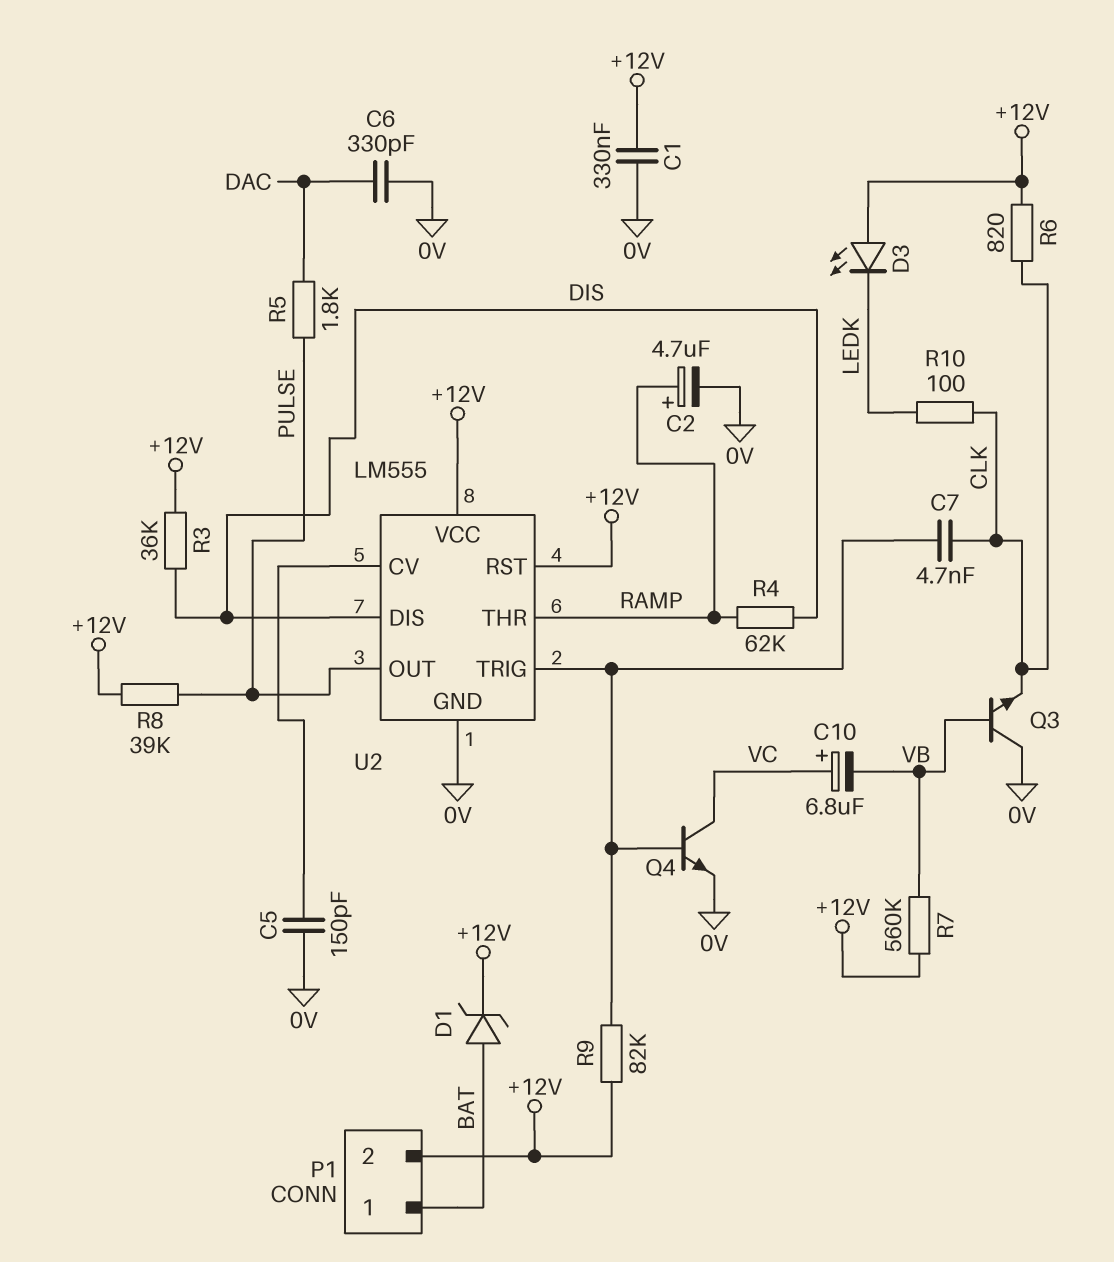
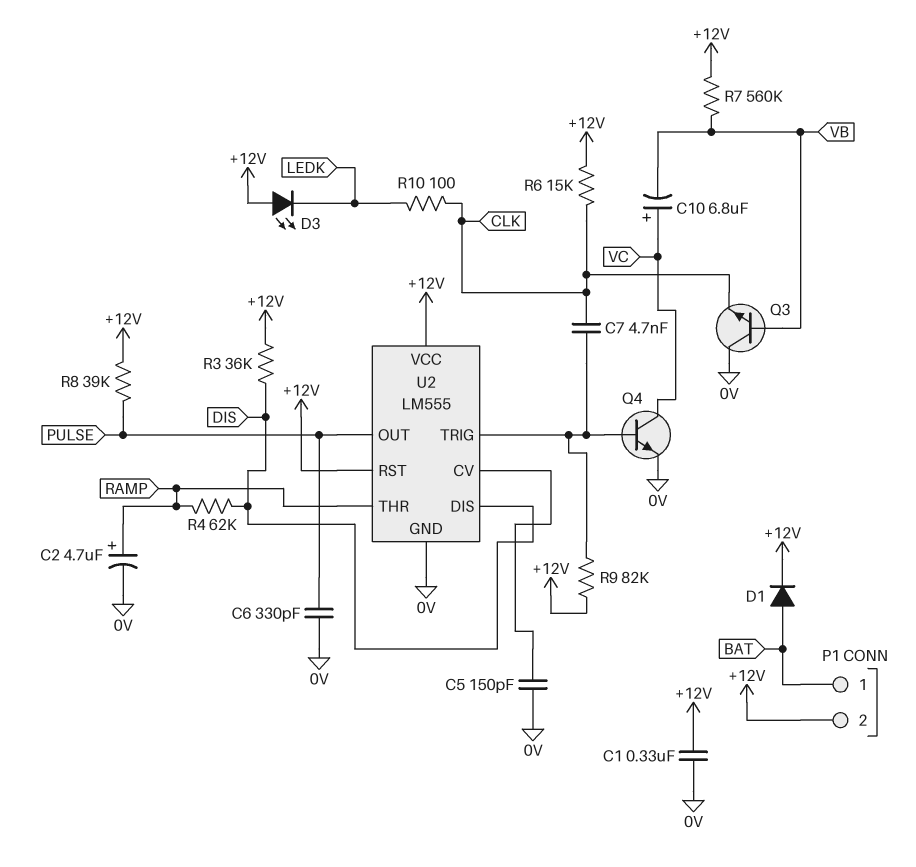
C6: 330pF (0V, DAC) -> 330pF (0V, PULSE)
D1: zener (A BAT, K +12V) -> diode (A BAT, K +12V)
R5: 1.8k (DAC, PULSE) -> none
R6: 820 (+12V, CLK) -> 15k (+12V, CLK)

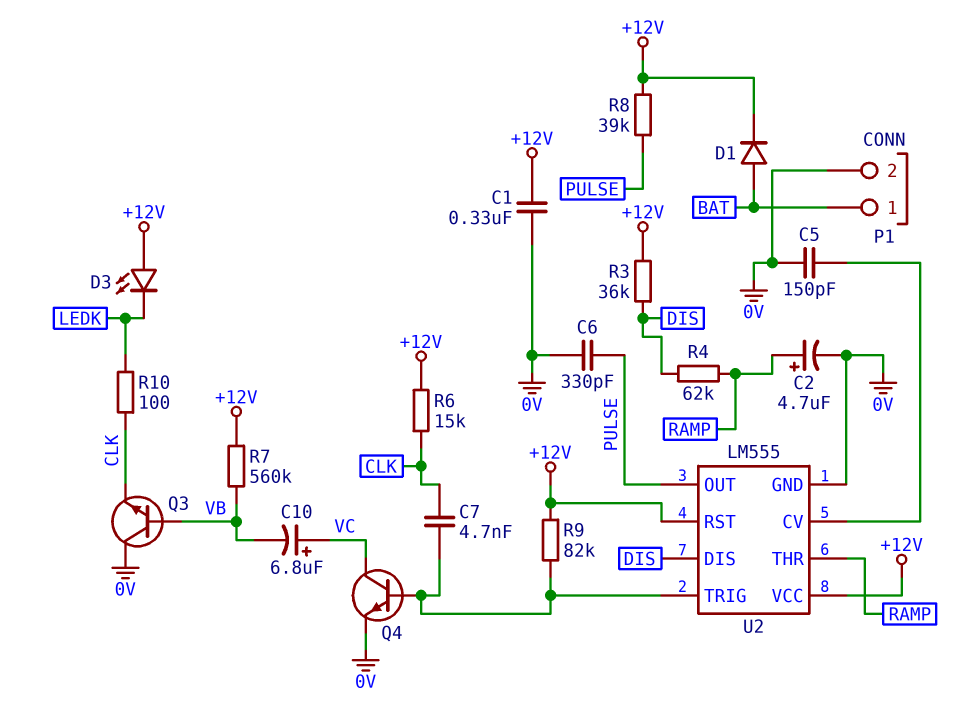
P1 pin 2: +12V -> 0V

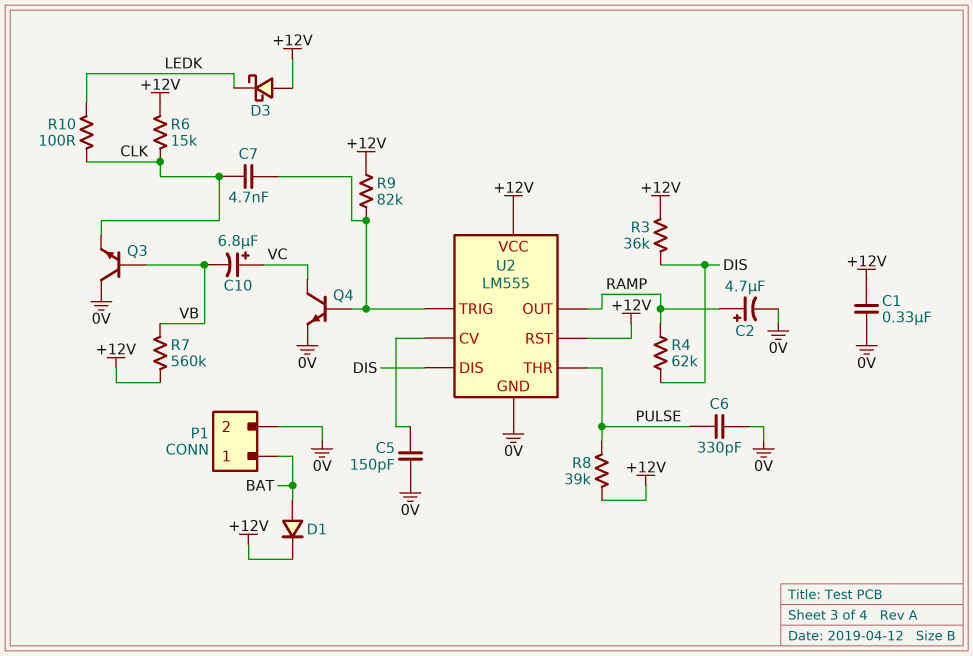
D3: LED (A +12V, K LEDK) -> schottky (A +12V, K LEDK)
U2 pin OUT: PULSE -> RAMP
U2 pin THR: RAMP -> PULSE

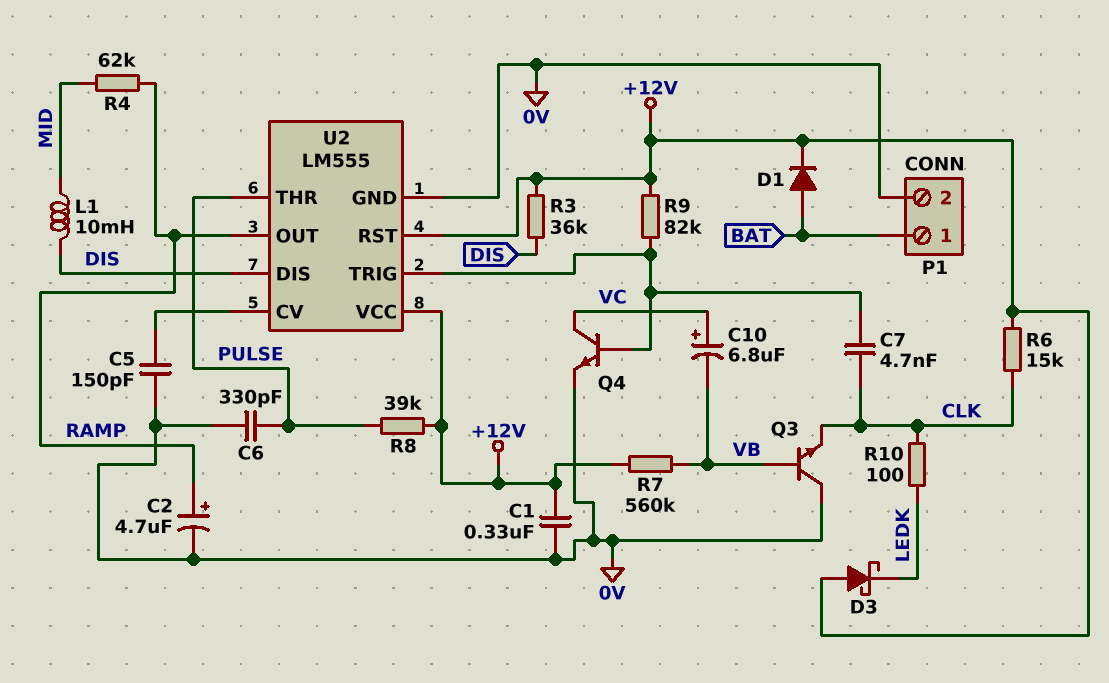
L1: none -> 10mH (DIS, MID)
R4: 62k (DIS, RAMP) -> 62k (MID, RAMP)

